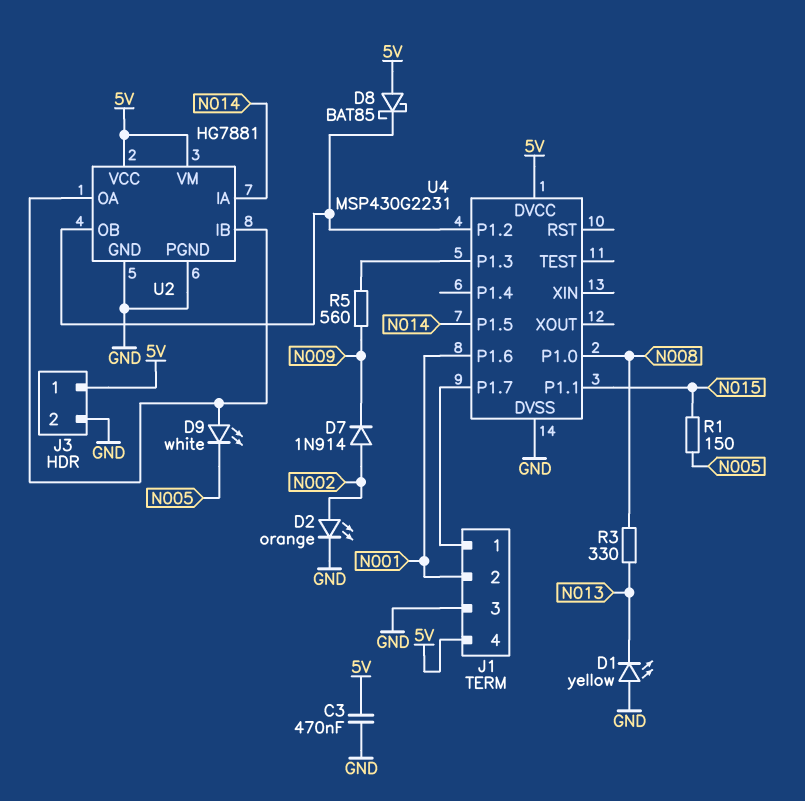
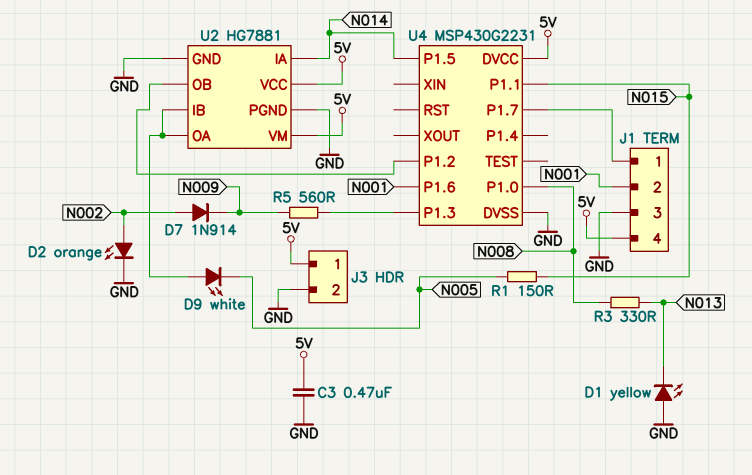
D8: schottky BAT85 (A 5V, K U2/OB) -> none

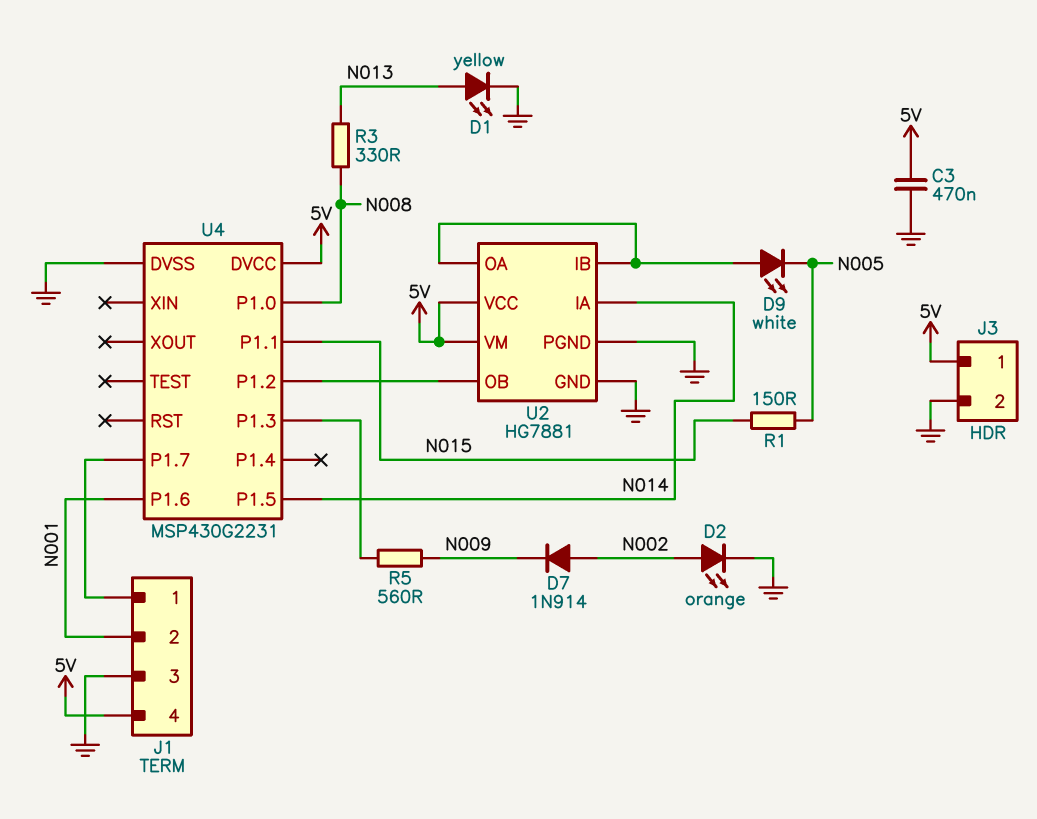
D1: LED yellow (A GND, K N013) -> LED yellow (A N013, K GND)

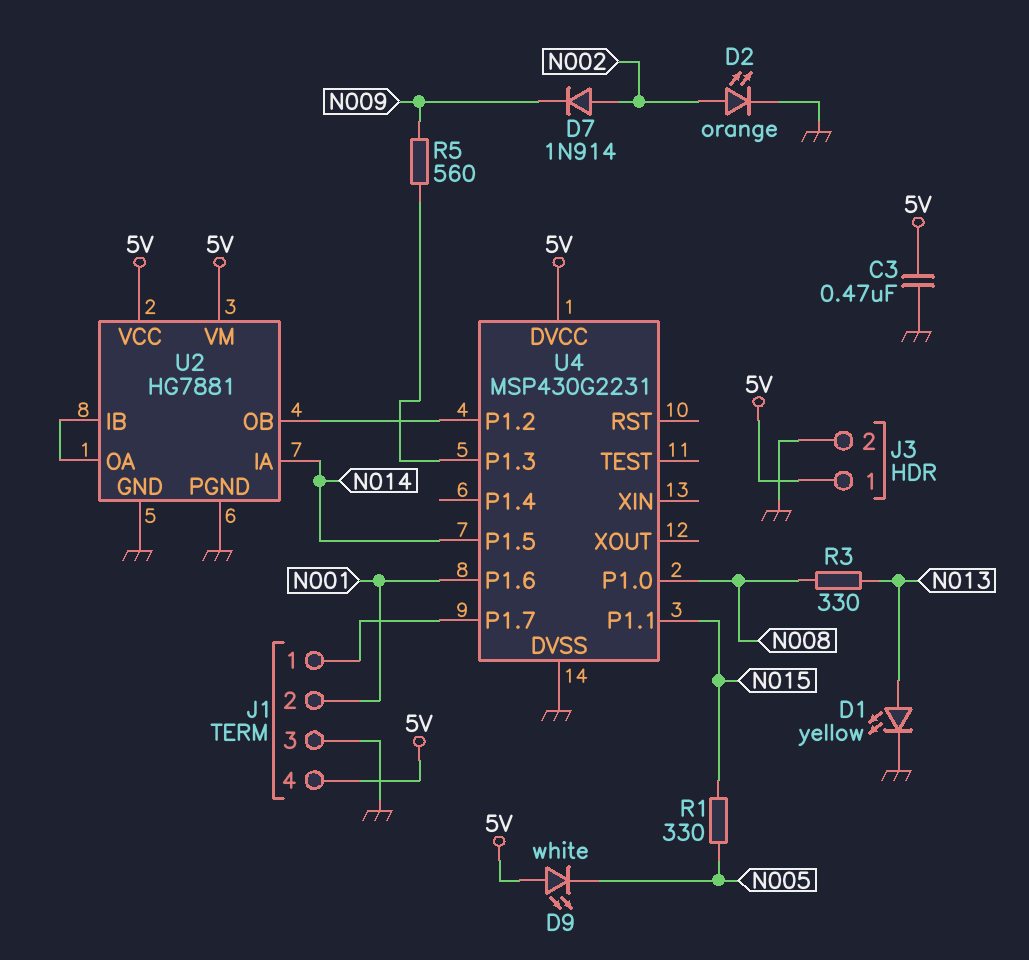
D9: LED white (A U2/IB, K N005) -> LED white (A 5V, K N005)
R1: 150 (N005, N015) -> 330 (N005, N015)

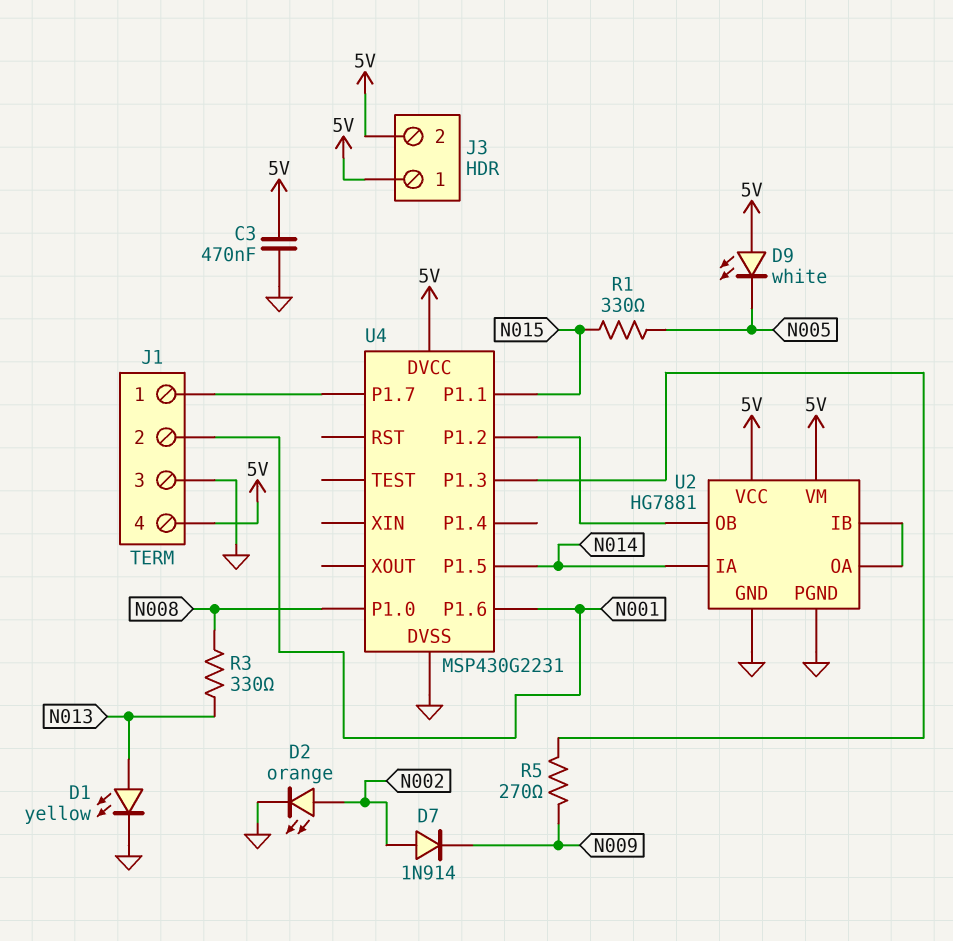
J3 pin 2: GND -> 5V
R5: 560 (N009, U4/P1.3) -> 270 (N009, U4/P1.3)

